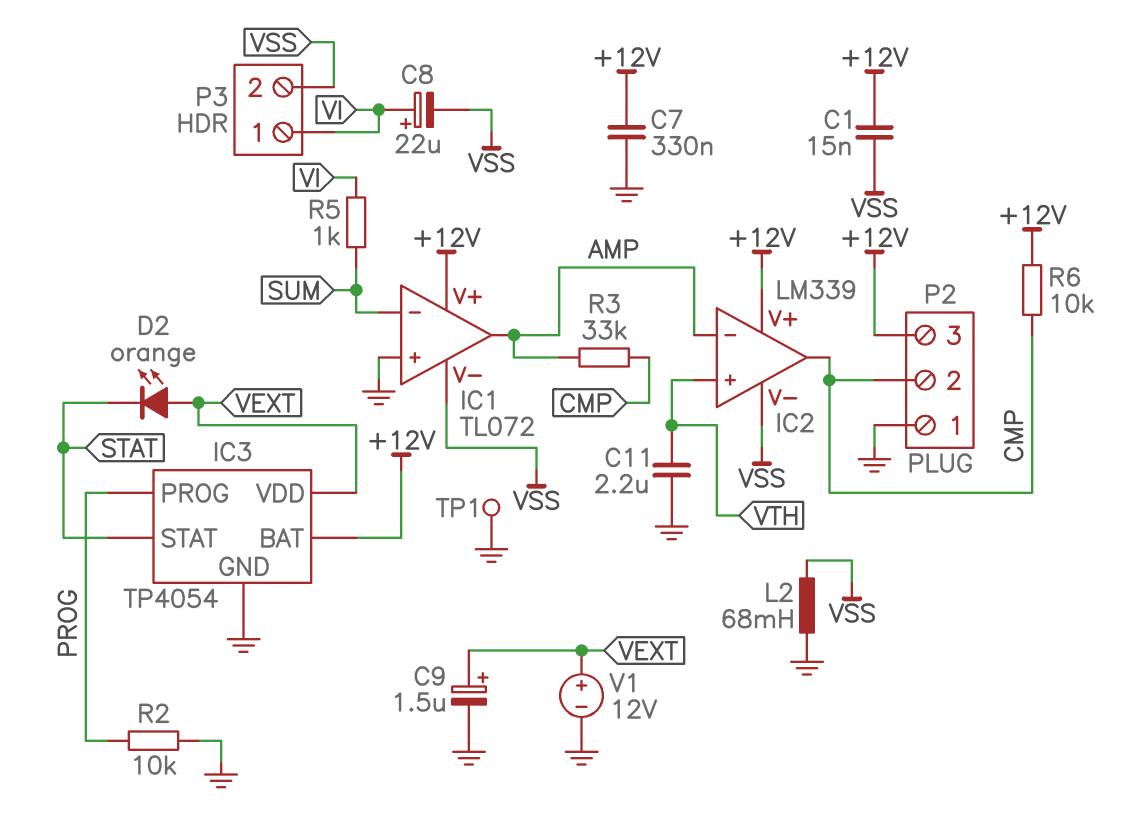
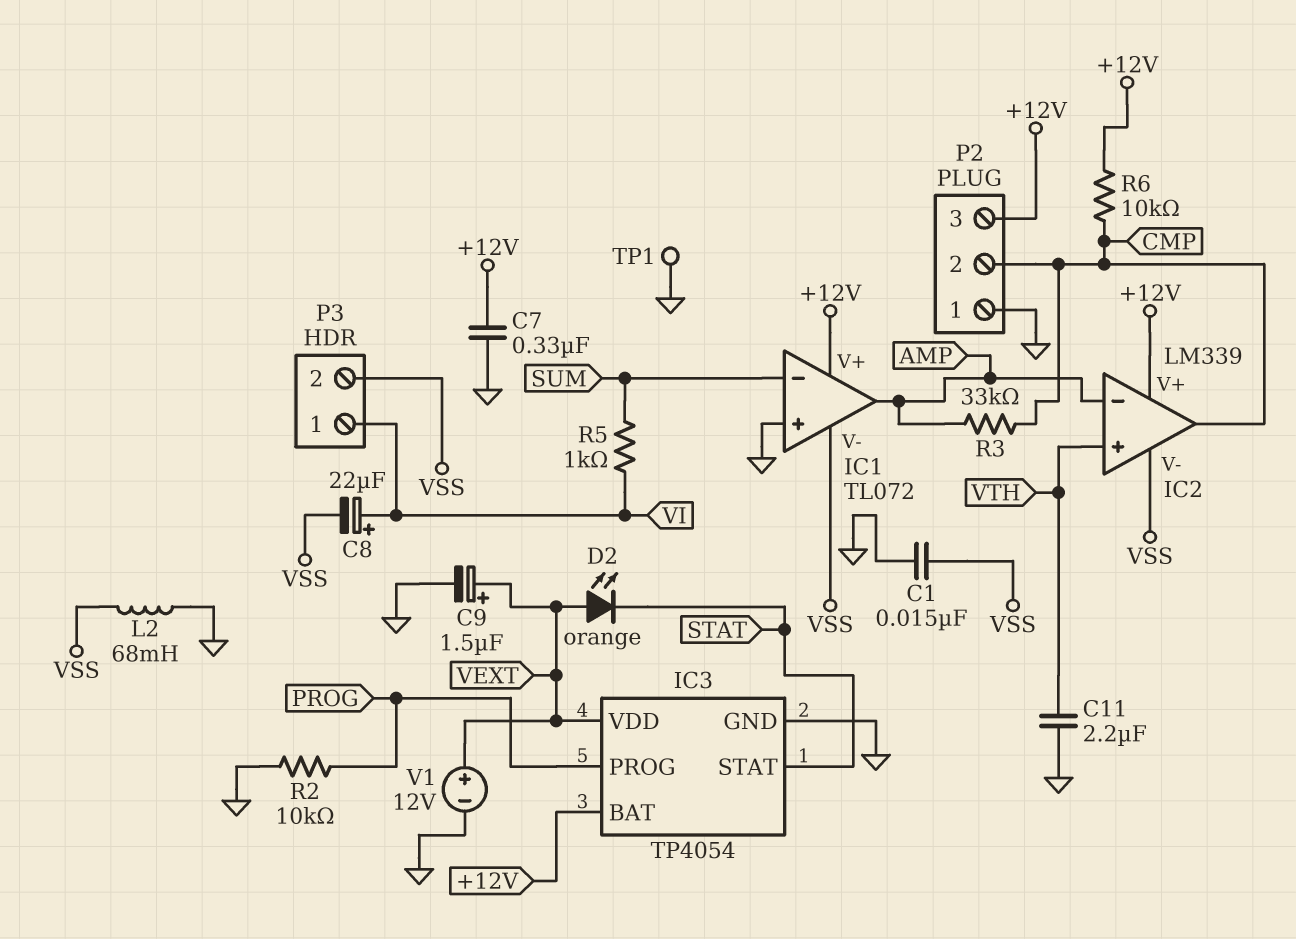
C1: 15nF (+12V, VSS) -> 15nF (GND, VSS)

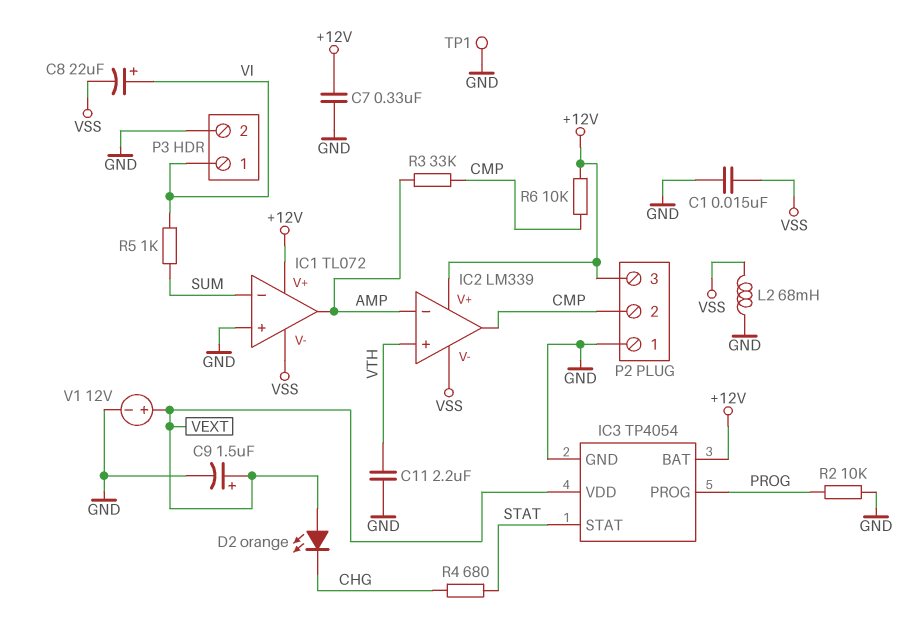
D2: LED orange (A VEXT, K STAT) -> LED orange (A VEXT, K CHG)
P3 pin 2: VSS -> GND
R4: none -> 680 (CHG, STAT)

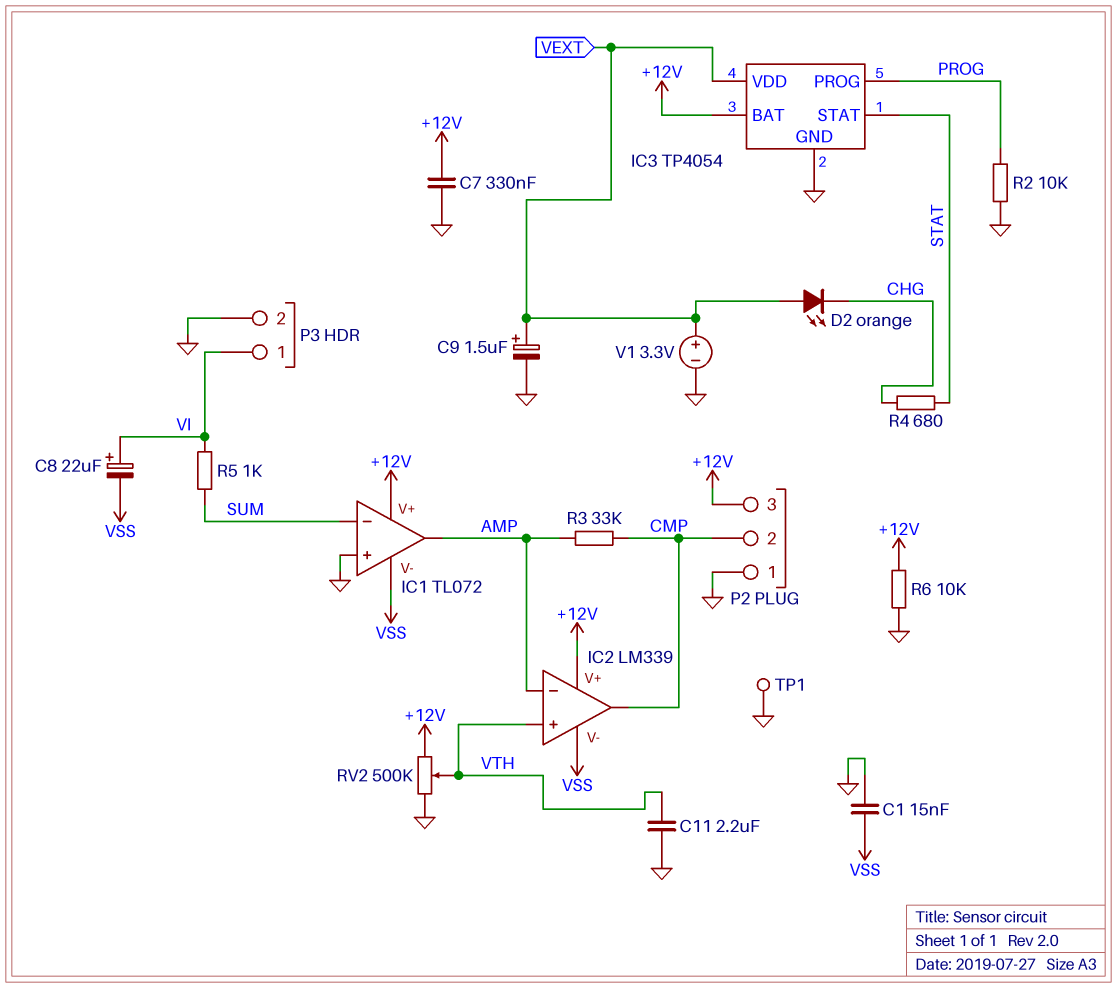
L2: 68mH (GND, VSS) -> none
R6: 10k (+12V, CMP) -> 10k (+12V, GND)
RV2: none -> 500k (+12V, GND, wiper VTH)
V1: 12V (plus VEXT, minus GND) -> 3.3V (plus VEXT, minus GND)

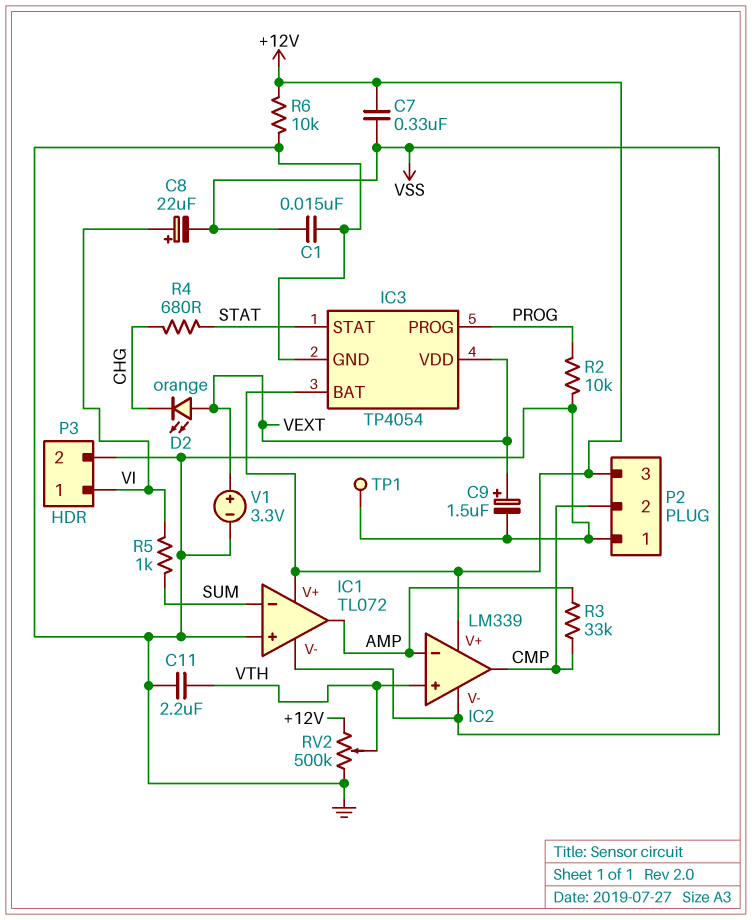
C7: 330nF (+12V, GND) -> 330nF (+12V, VSS)

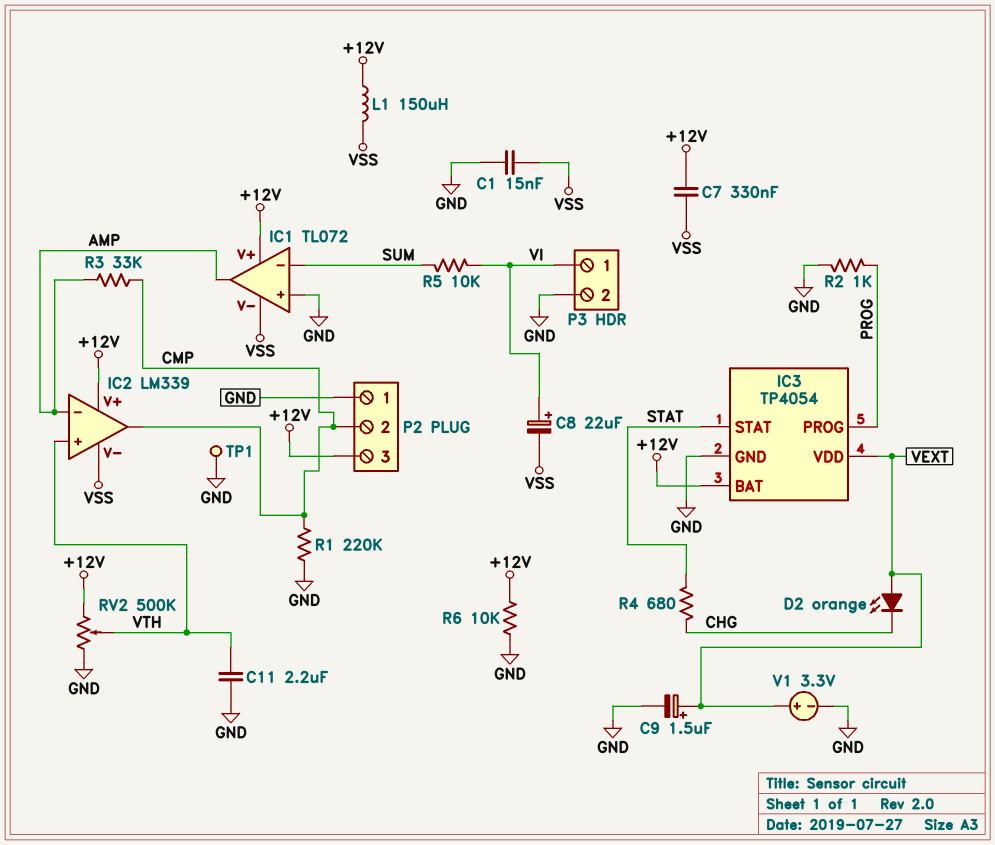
L1: none -> 150uH (+12V, VSS)
R1: none -> 220k (CMP, GND)
R2: 10k (GND, PROG) -> 1k (GND, PROG)
R5: 1k (SUM, VI) -> 10k (SUM, VI)

